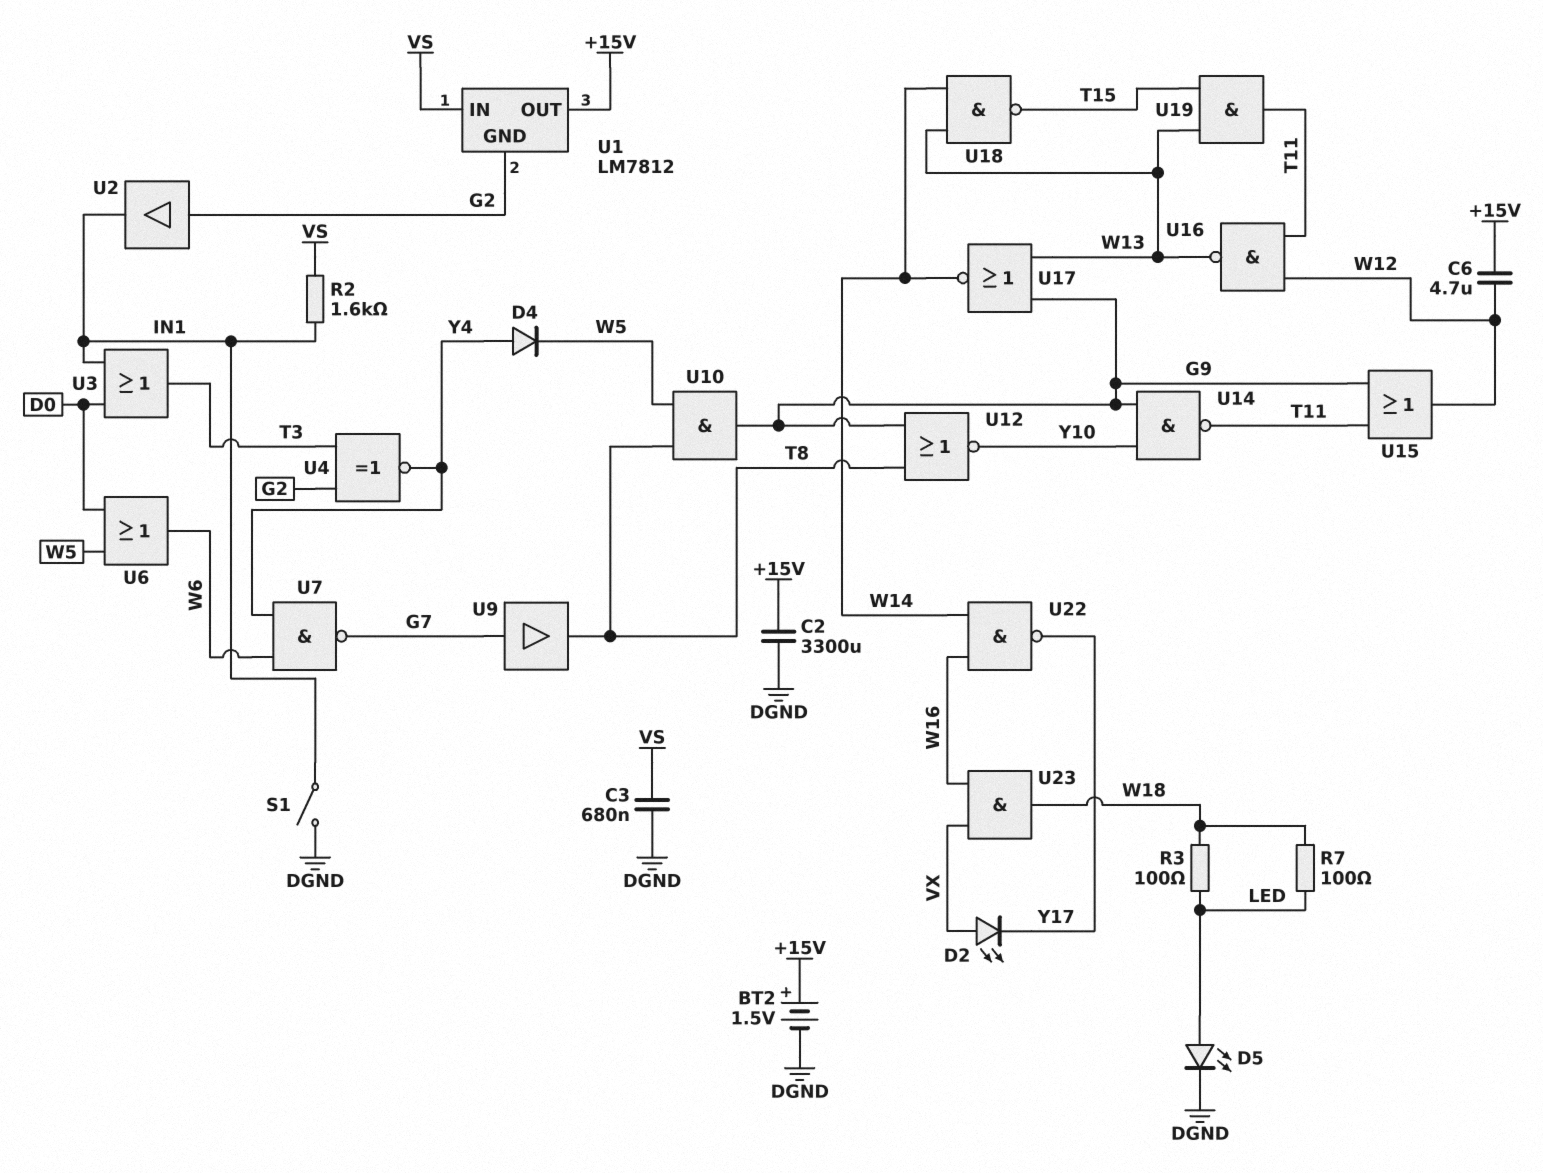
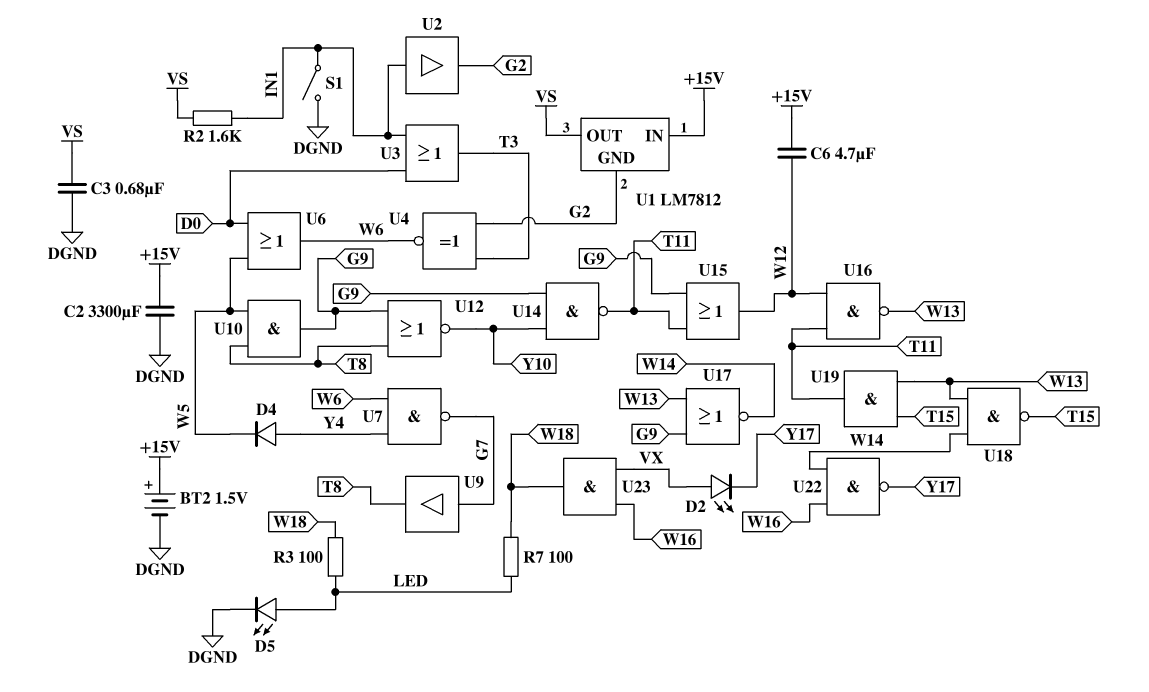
U1 pin IN: VS -> +15V
U1 pin OUT: +15V -> VS
U2: buffer (in G2, out IN1) -> buffer (in IN1, out G2)
U4: XNOR (in G2, in T3, out Y4) -> XNOR (in G2, in T3, out W6)

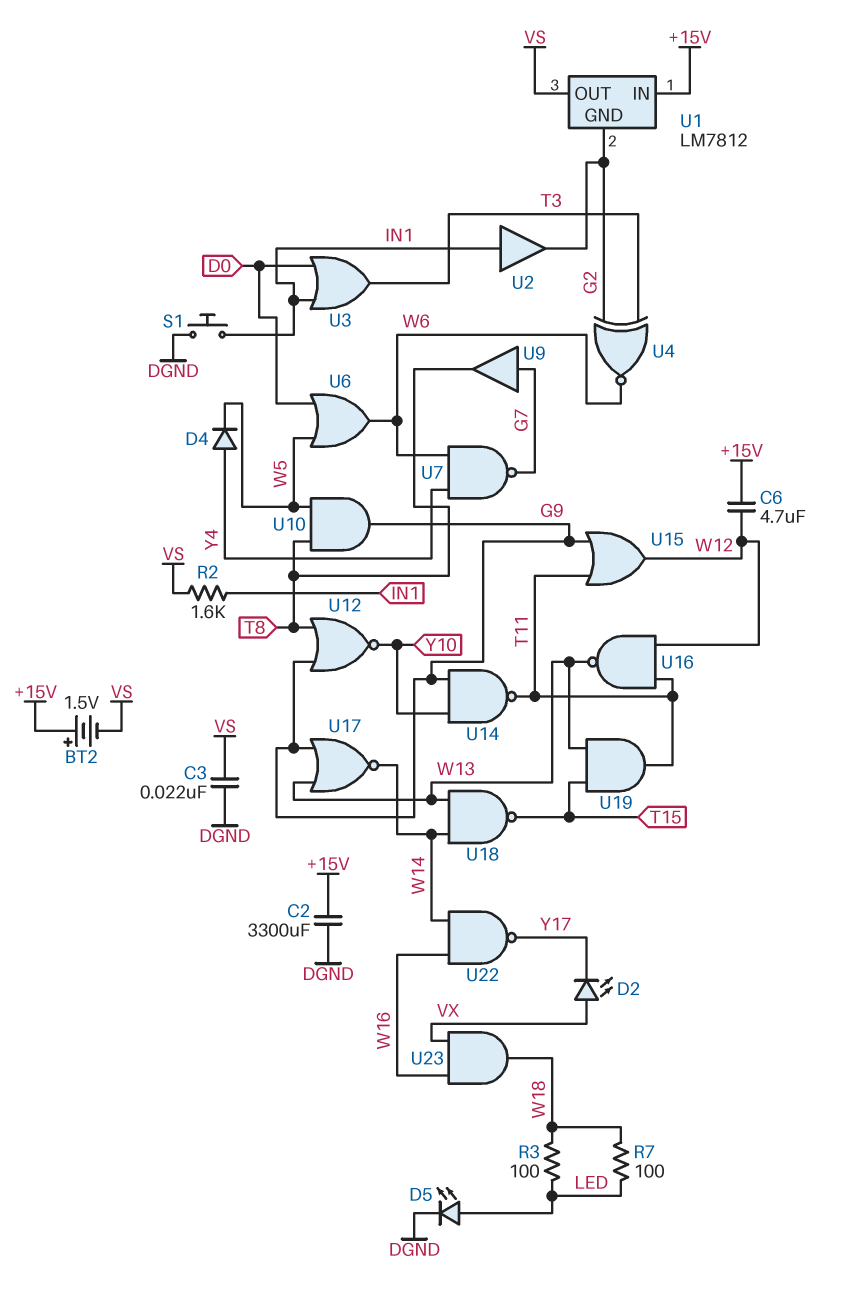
BT2: 1.5V (plus +15V, minus DGND) -> 1.5V (plus +15V, minus VS)
C3: 680nF (DGND, VS) -> 22nF (DGND, VS)
S1: switch (DGND, IN1) -> button (DGND, IN1)

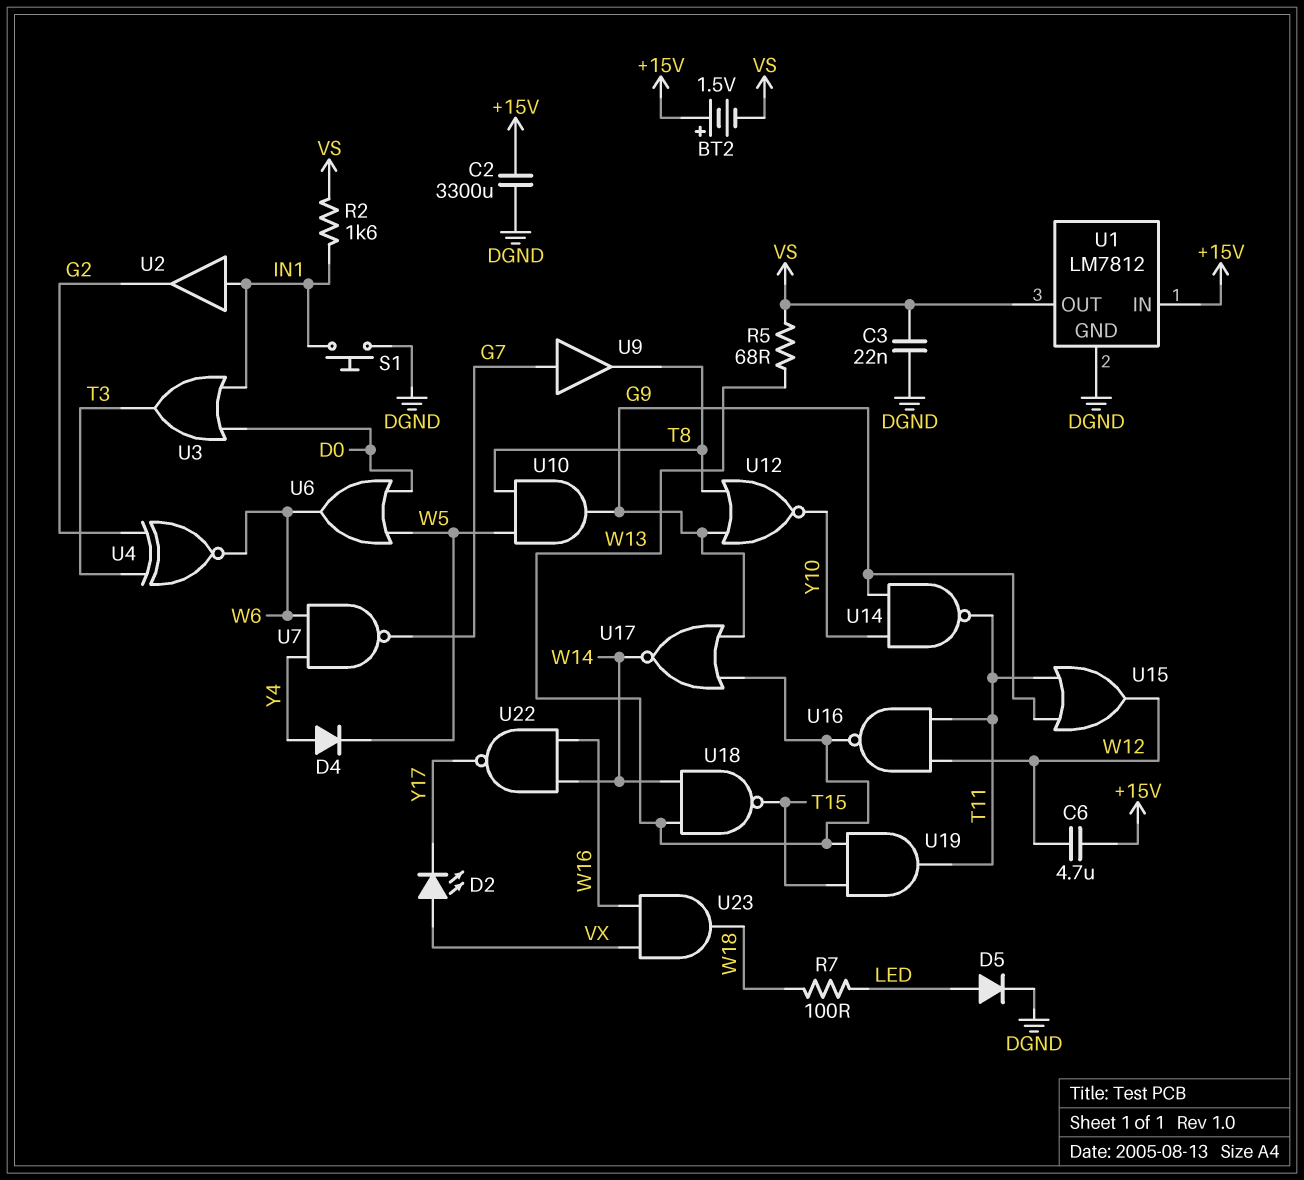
D5: LED (A LED, K DGND) -> diode (A LED, K DGND)
R3: 100 (LED, W18) -> none
R5: none -> 68 (VS, W13)
U1 pin GND: G2 -> DGND

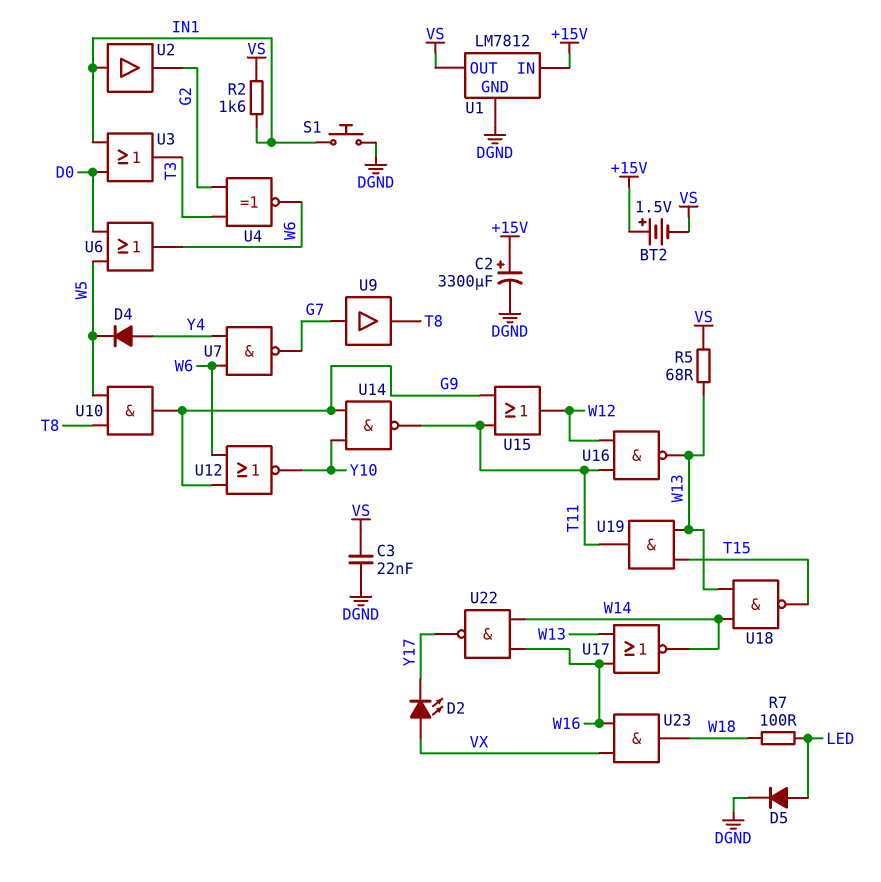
C2: 3300uF (+15V, DGND) -> 3300uF (plus +15V, minus DGND)
C6: 4.7uF (+15V, W12) -> none
U12: NOR (in G9, in T8, out Y10) -> NOR (in G9, in W6, out Y10)
U17: NOR (in G9, in W13, out W14) -> NOR (in W13, in W16, out W14)

